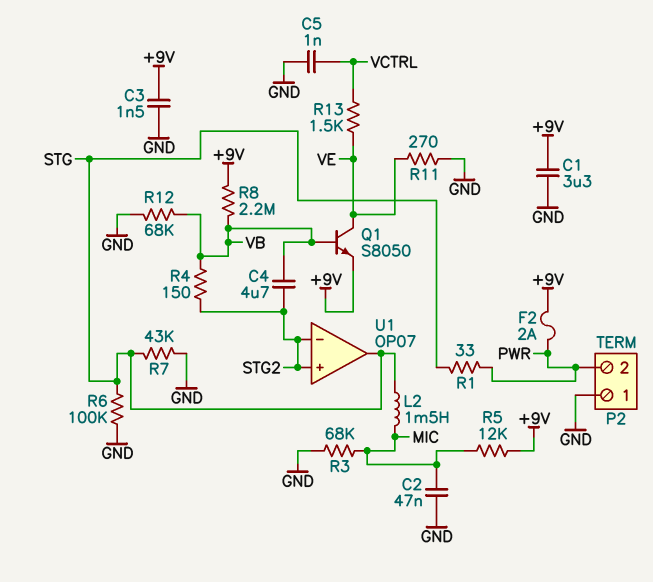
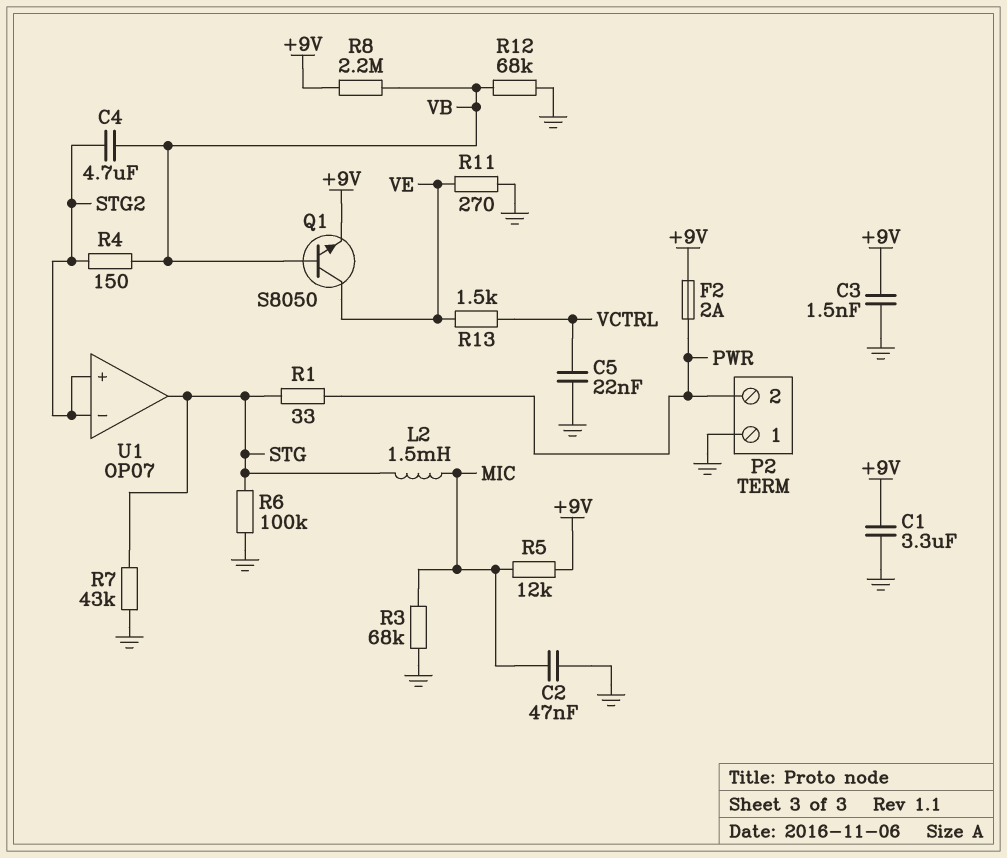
C5: 1nF (GND, VCTRL) -> 22nF (GND, VCTRL)

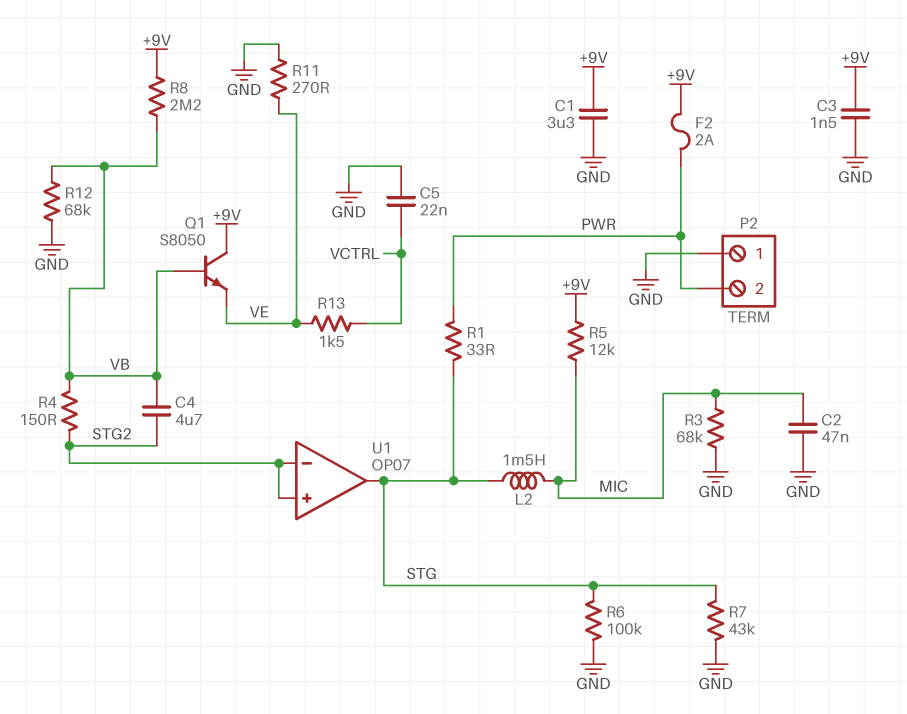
Q1: NPN S8050 (B VB, C VE, E +9V) -> NPN S8050 (B VB, C +9V, E VE)

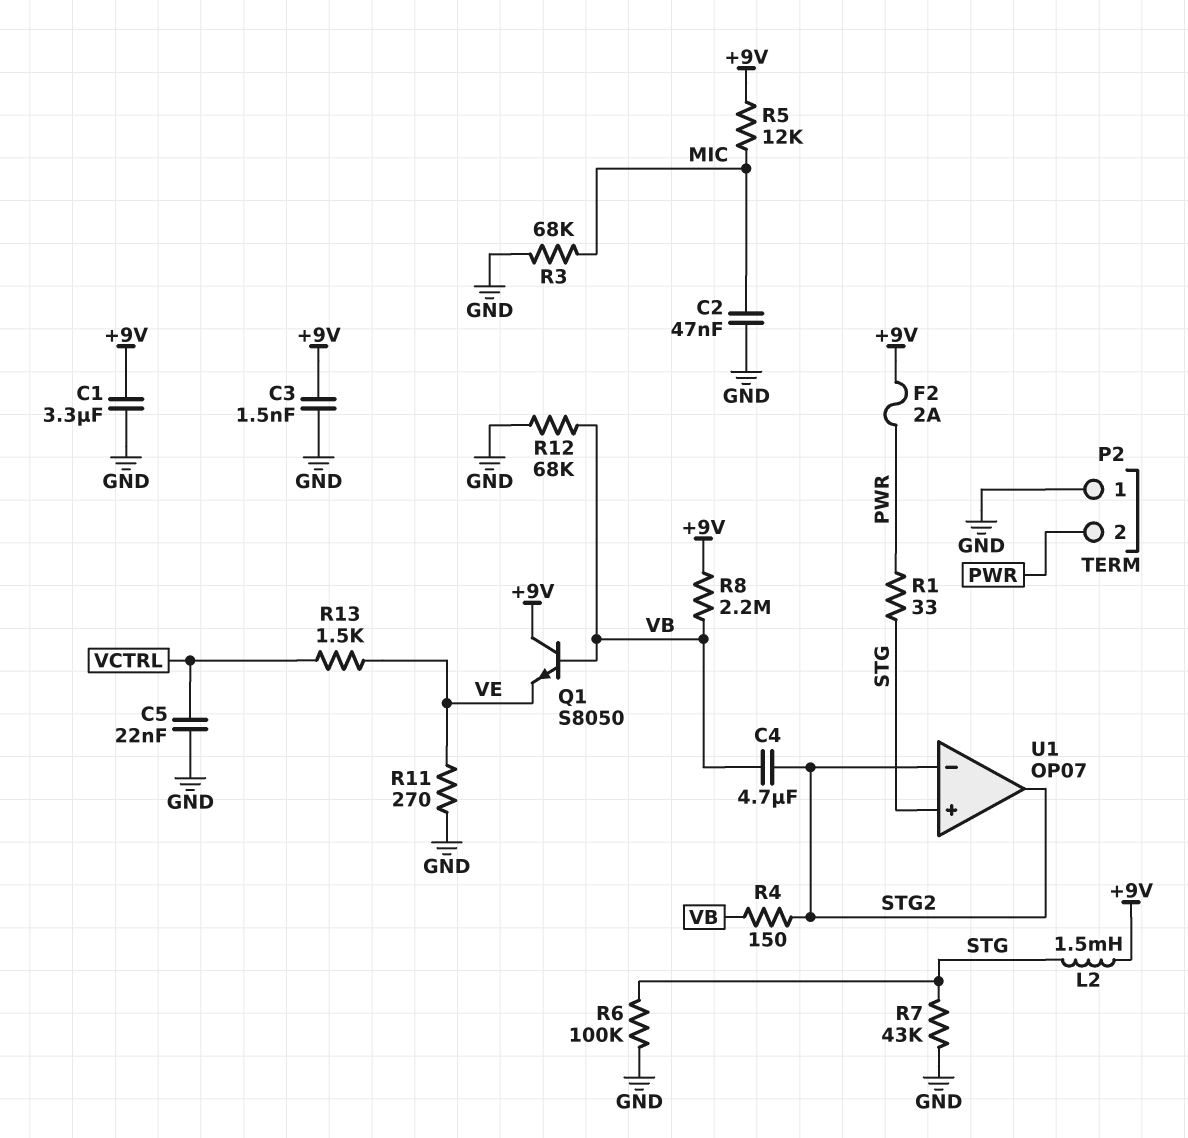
L2: 1.5mH (MIC, STG) -> 1.5mH (+9V, STG)
U1 pin in+: STG2 -> STG
U1 pin out: STG -> STG2

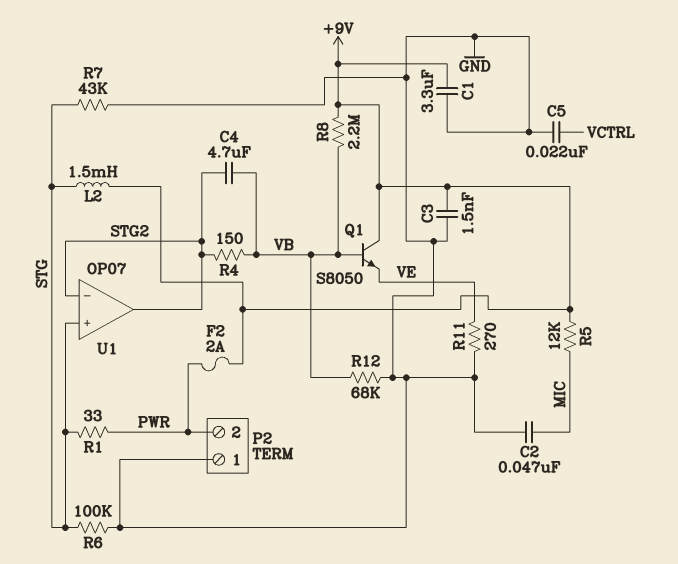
R3: 68k (GND, MIC) -> none
R13: 1.5k (VCTRL, VE) -> none

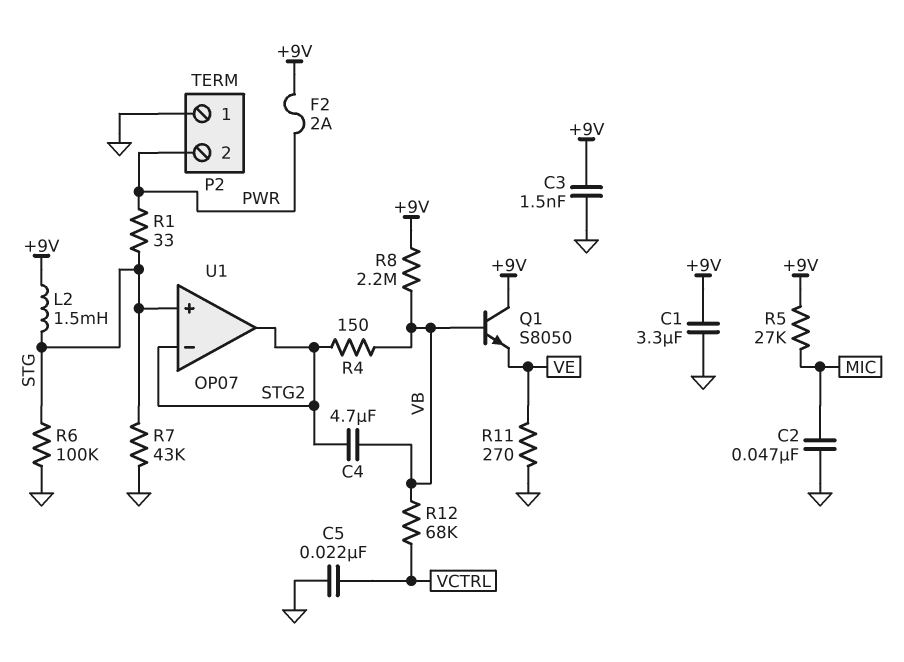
R5: 12k (+9V, MIC) -> 27k (+9V, MIC)
R12: 68k (GND, VB) -> 68k (VB, VCTRL)

